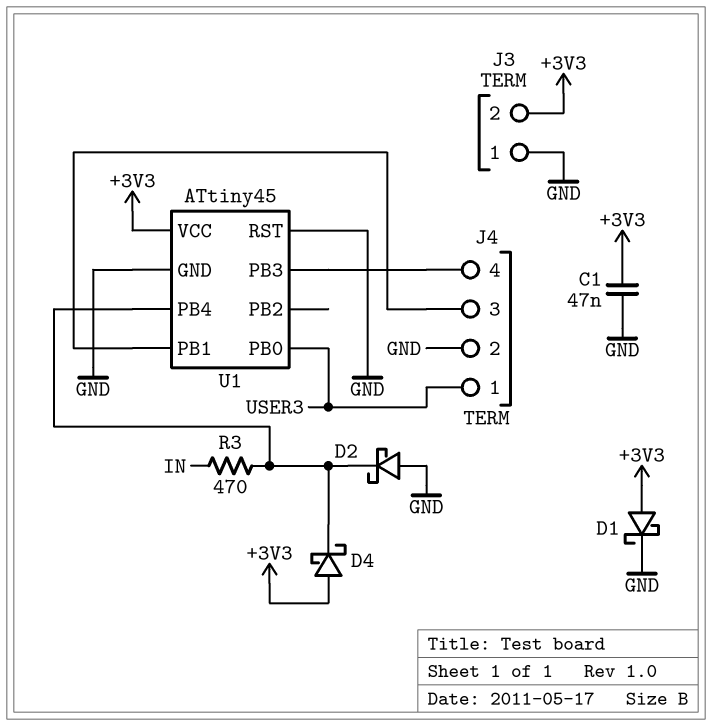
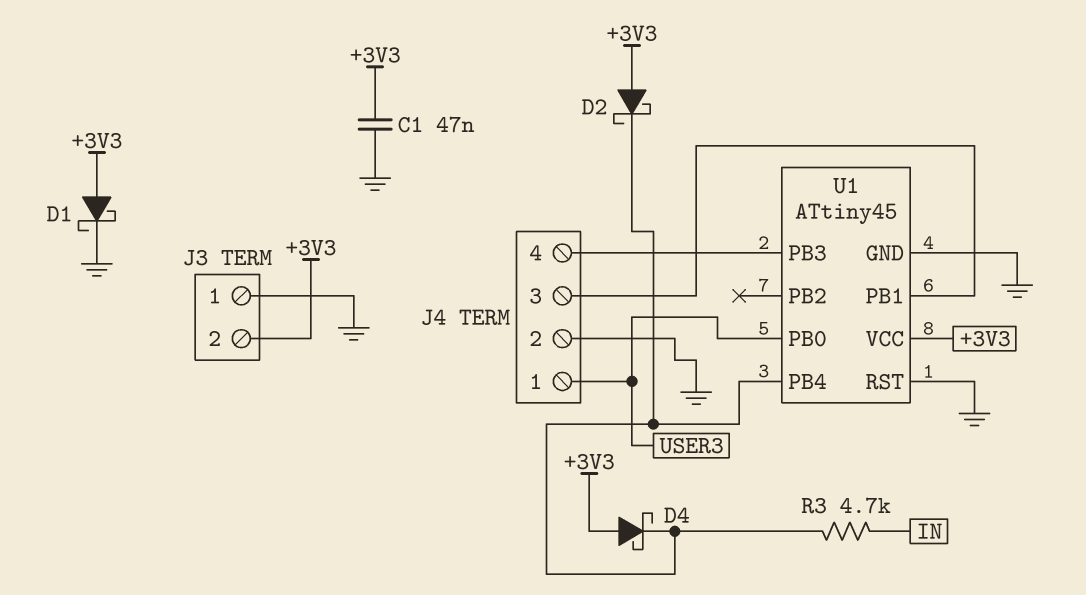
D2: schottky (A GND, K U1/PB4) -> schottky (A +3V3, K U1/PB4)
R3: 470 (IN, U1/PB4) -> 4.7k (IN, U1/PB4)

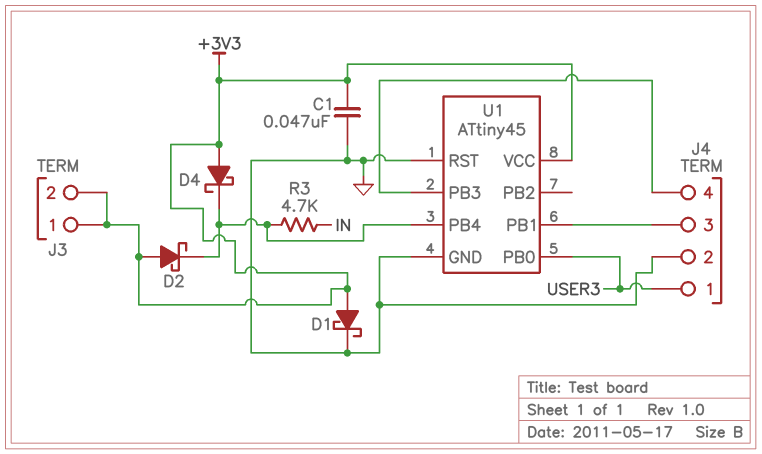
J3 pin 1: GND -> +3V3

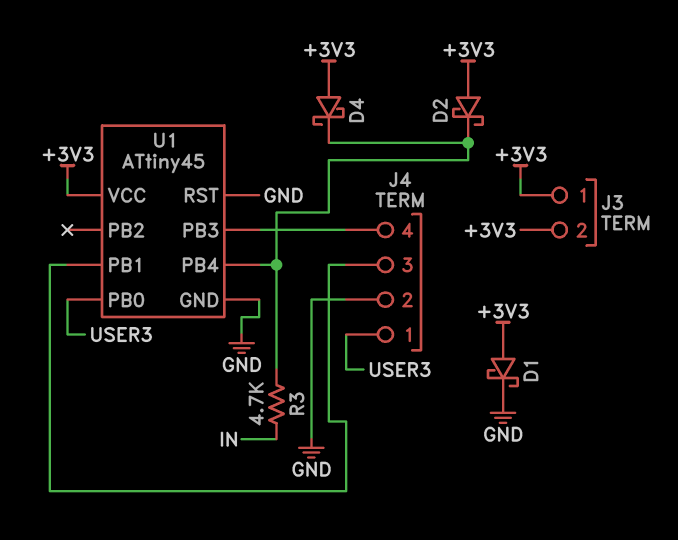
C1: 47nF (+3V3, GND) -> none

